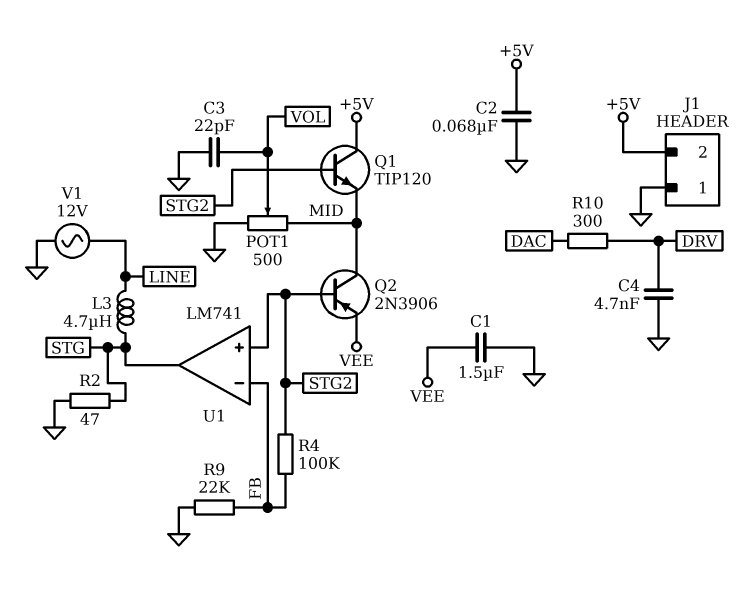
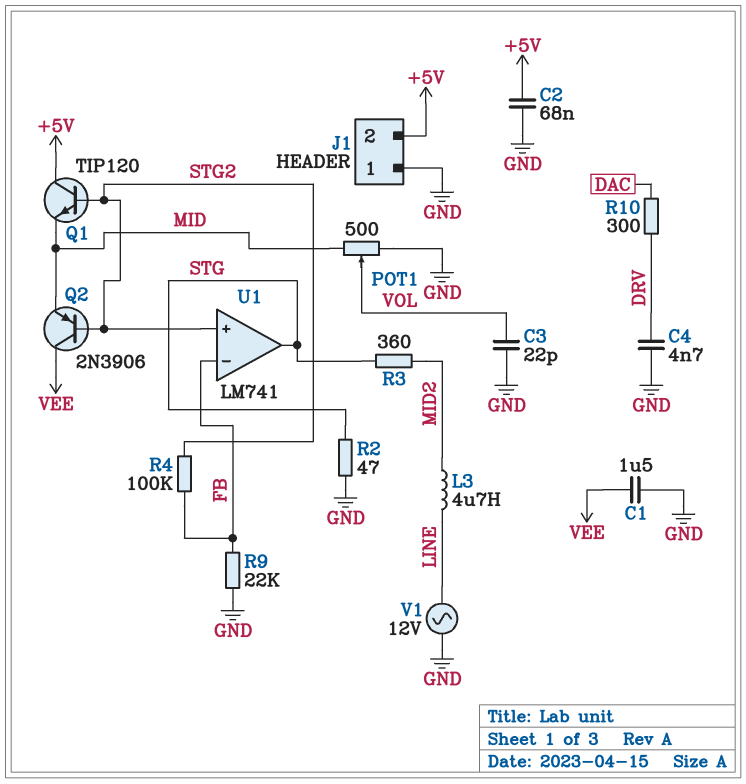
L3: 4.7uH (LINE, STG) -> 4.7uH (LINE, MID2)
Q2: PNP 2N3906 (B STG2, C MID, E VEE) -> PNP 2N3906 (B STG2, C VEE, E MID)
R3: none -> 360 (MID2, STG)

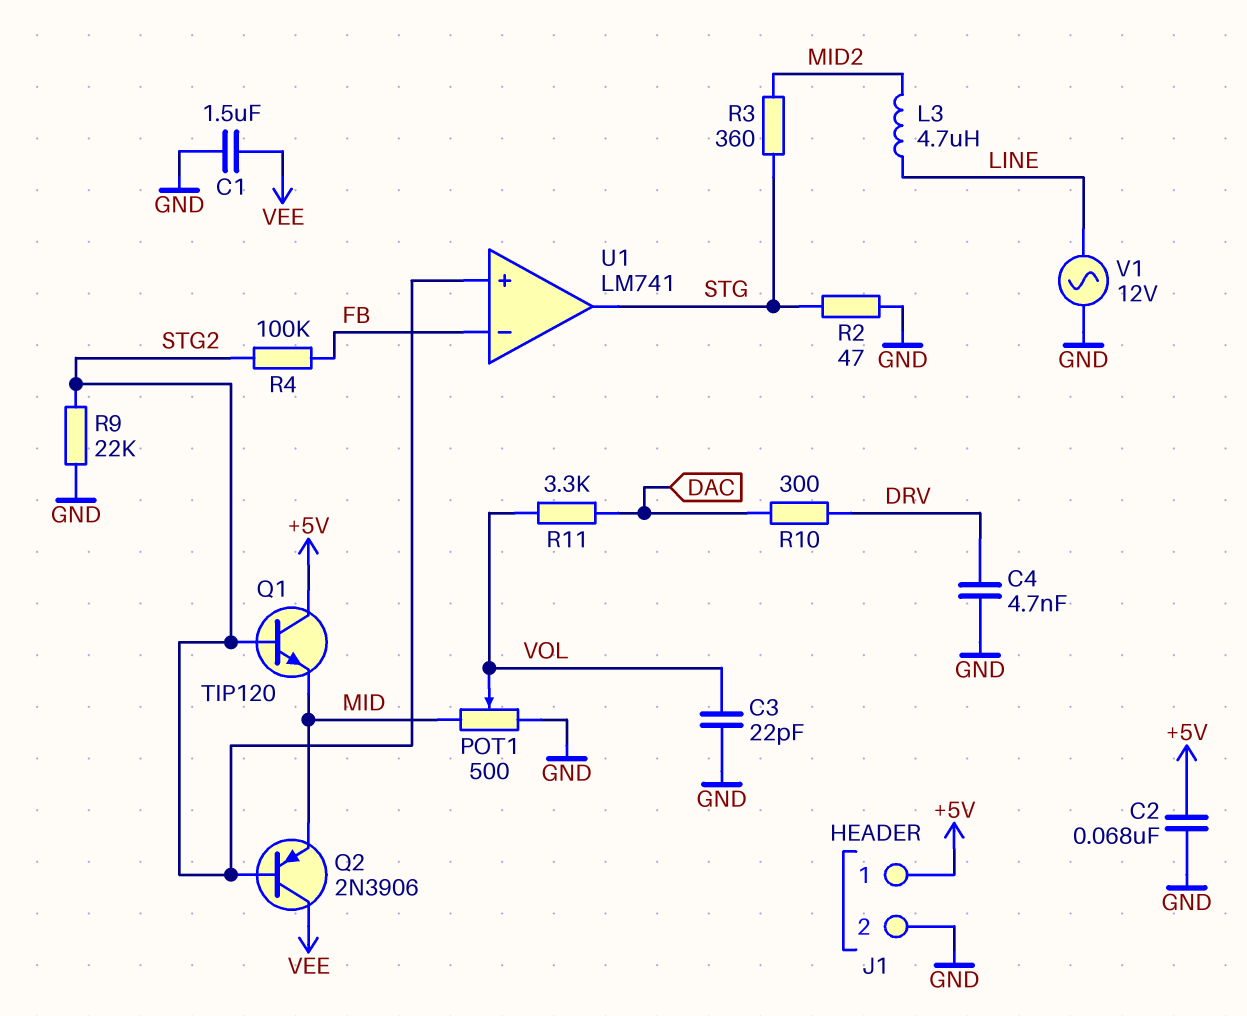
J1 pin 1: GND -> +5V
J1 pin 2: +5V -> GND
R9: 22k (FB, GND) -> 22k (GND, STG2)
R11: none -> 3.3k (DAC, VOL)

